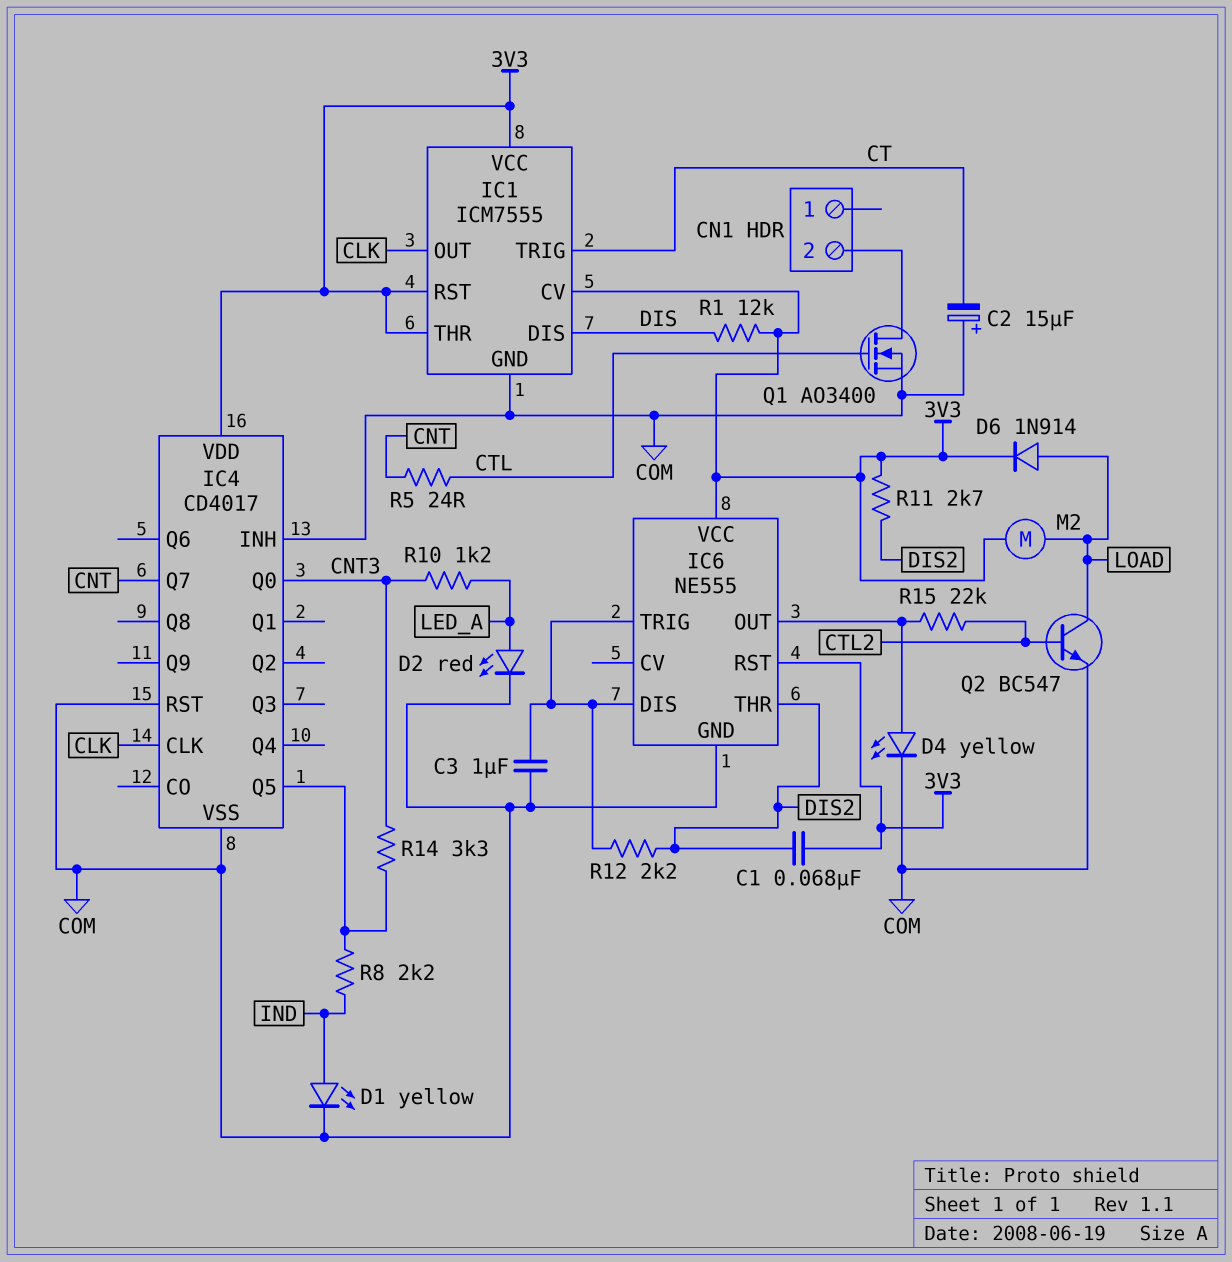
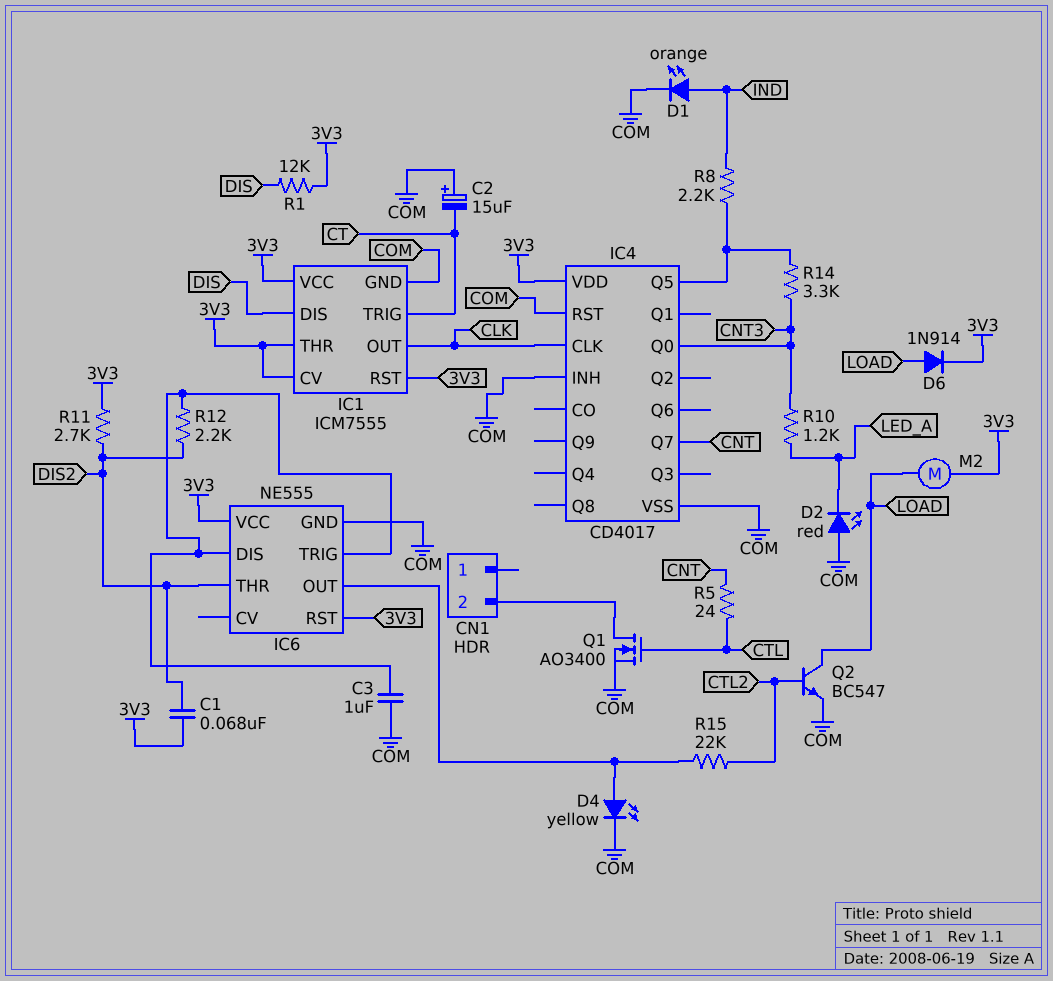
D1: LED yellow (A IND, K COM) -> LED orange (A IND, K COM)
D2: LED red (A LED_A, K COM) -> LED red (A COM, K LED_A)

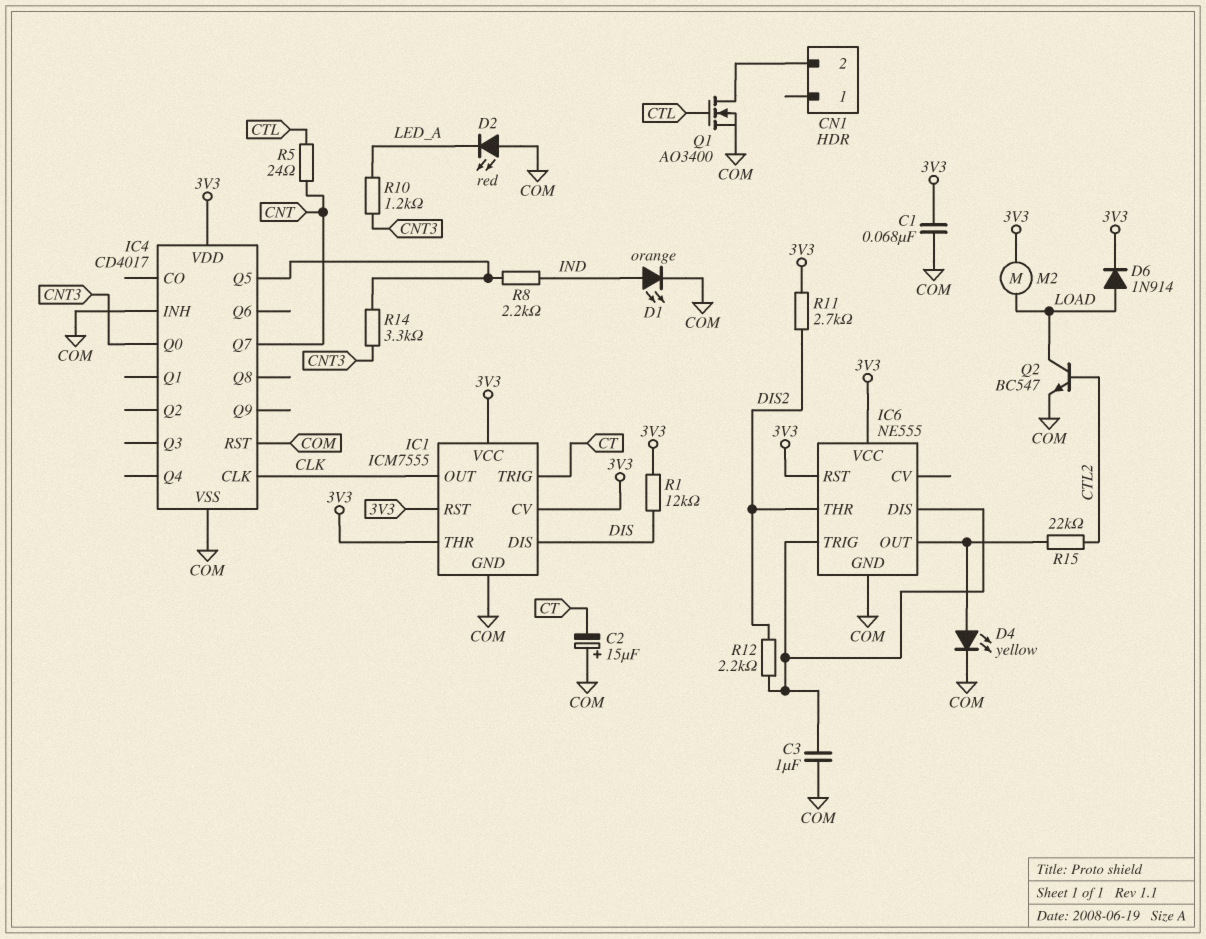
C1: 68nF (3V3, DIS2) -> 68nF (3V3, COM)

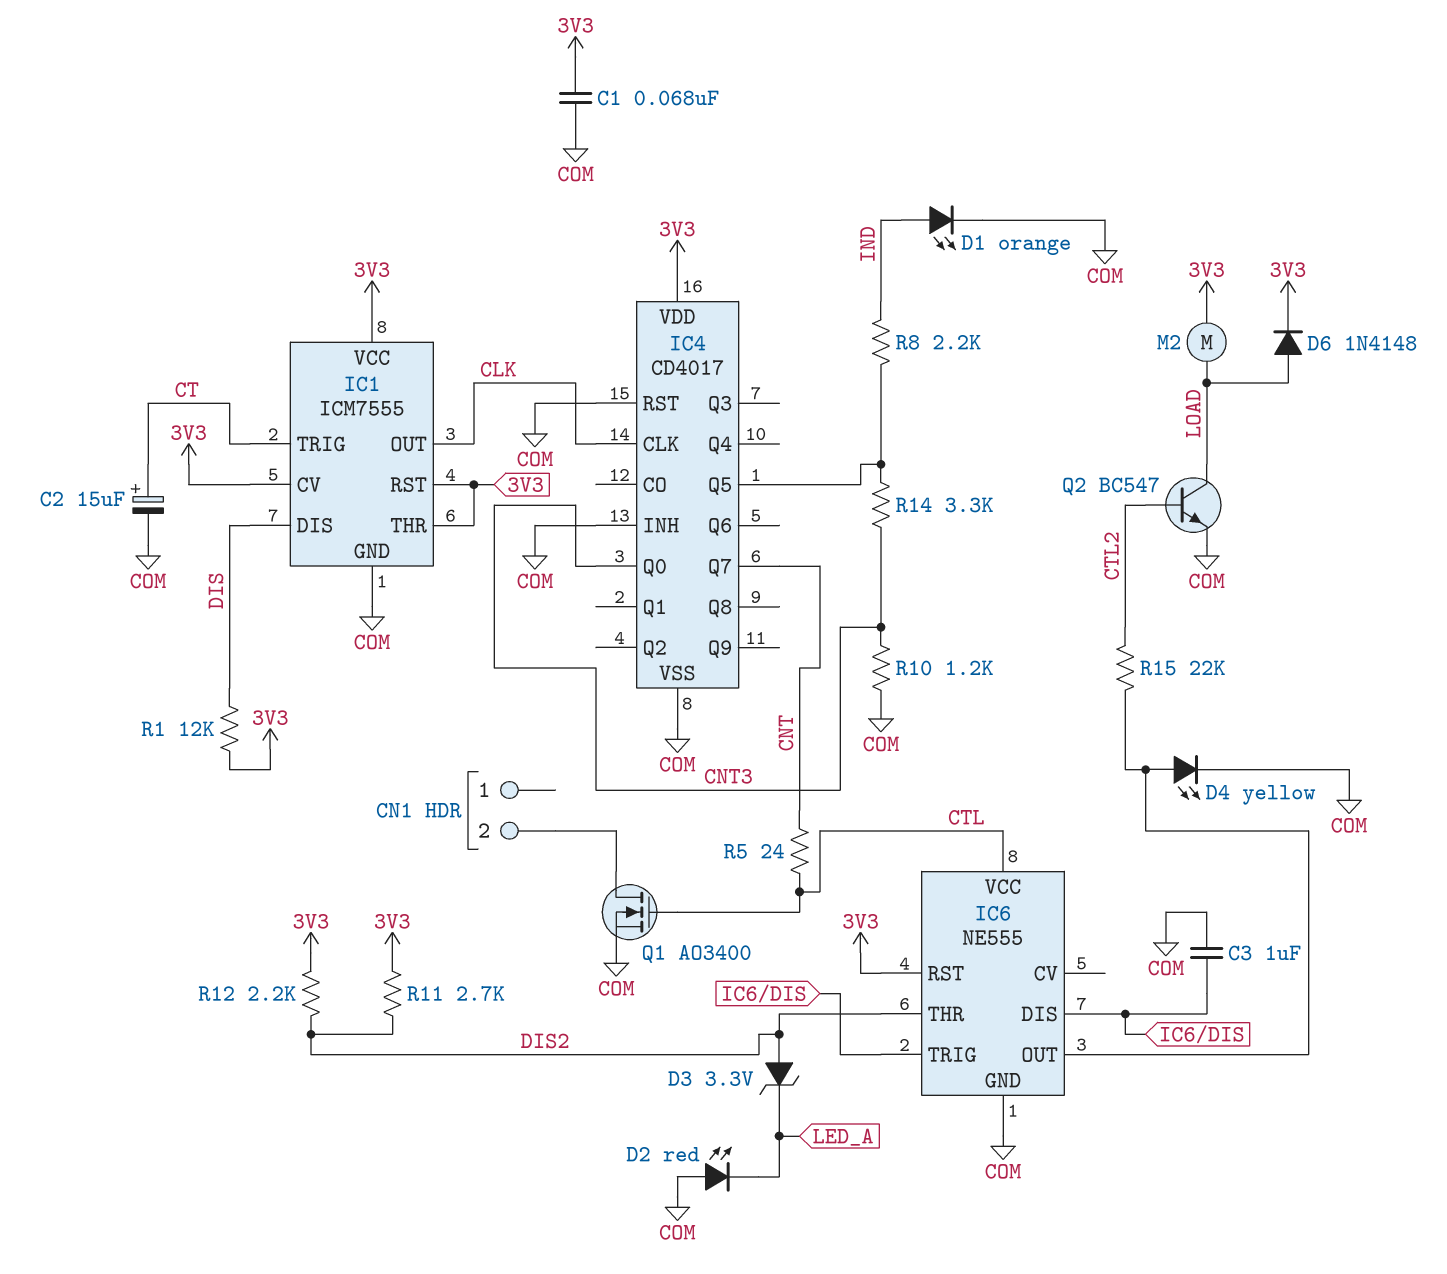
C2: 15uF (plus COM, minus CT) -> 15uF (plus CT, minus COM)
D3: none -> zener 3.3V (A DIS2, K LED_A)
D6: diode 1N914 (A LOAD, K 3V3) -> diode 1N4148 (A LOAD, K 3V3)
IC6 pin VCC: 3V3 -> CTL
R10: 1.2k (CNT3, LED_A) -> 1.2k (CNT3, COM)
R12: 2.2k (DIS2, IC6/DIS) -> 2.2k (3V3, DIS2)

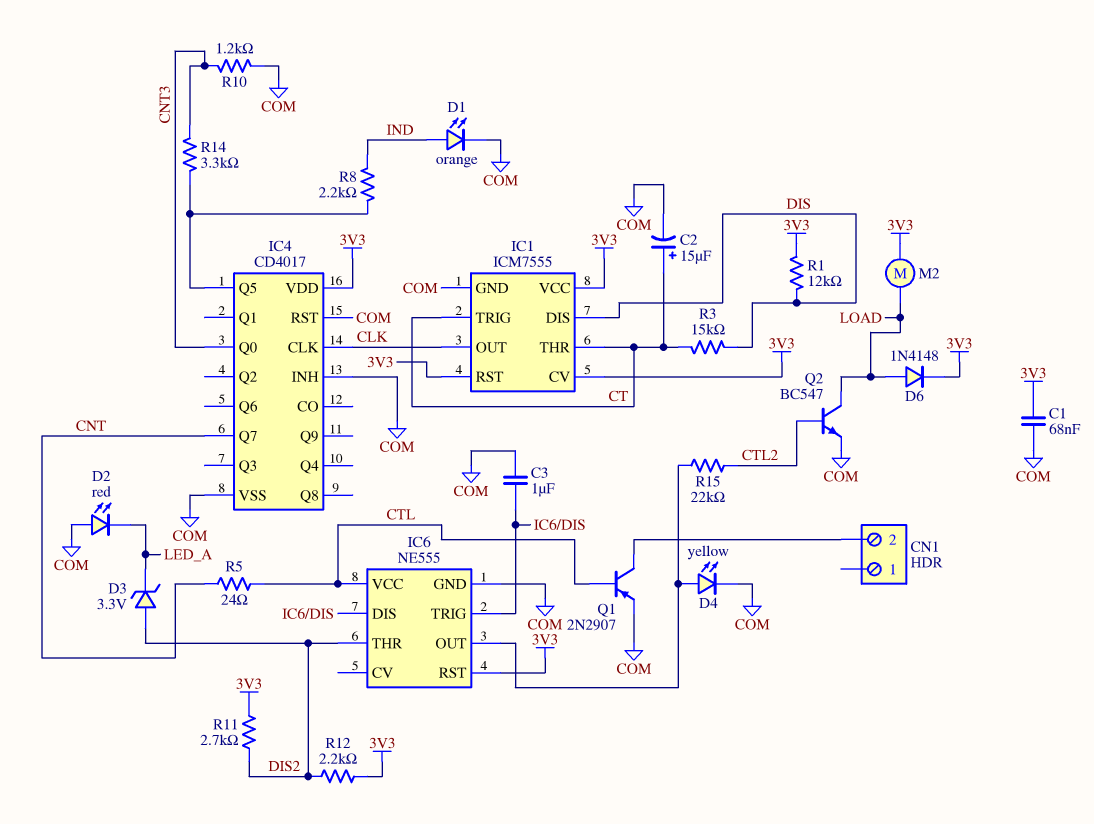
IC1 pin THR: 3V3 -> CT
Q1: NMOS AO3400 (G CTL, D CN1/2, S COM) -> PNP 2N2907 (B CTL, C CN1/2, E COM)
R3: none -> 15k (CT, DIS)

